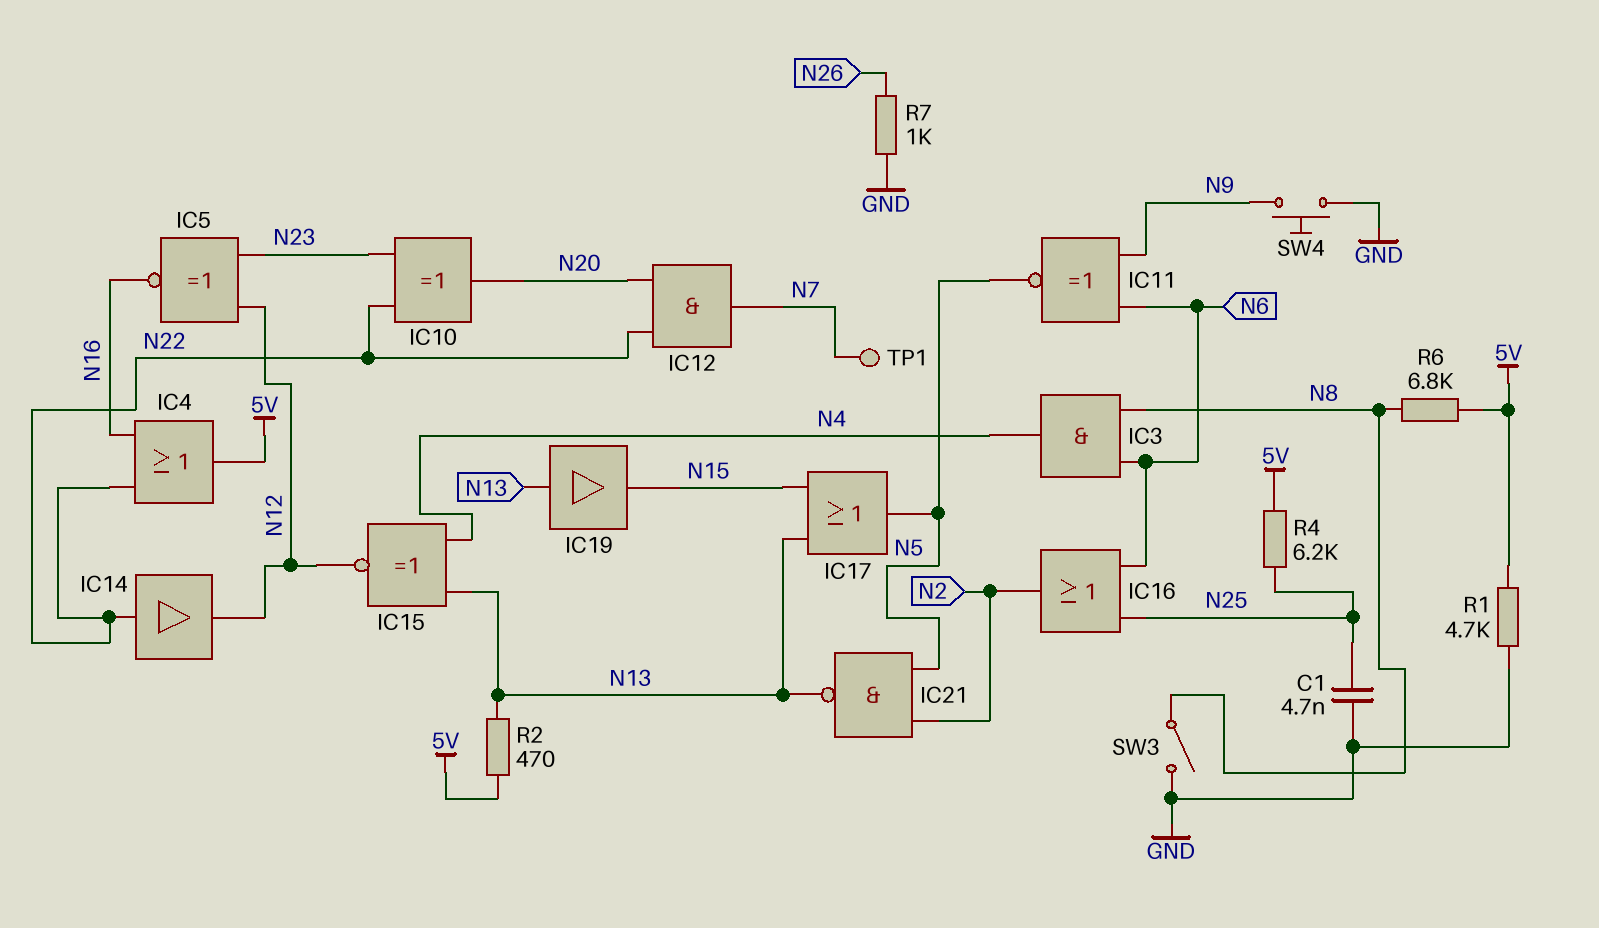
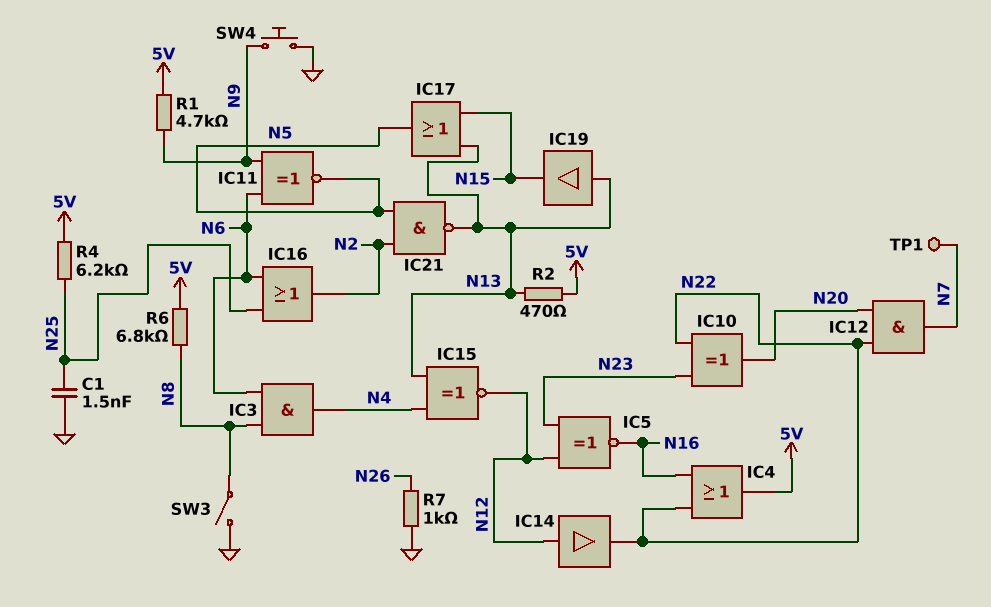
C1: 4.7nF (GND, N25) -> 1.5nF (GND, N25)
IC14: buffer (in N22, out N12) -> buffer (in N12, out N22)
R1: 4.7k (5V, GND) -> 4.7k (5V, N9)

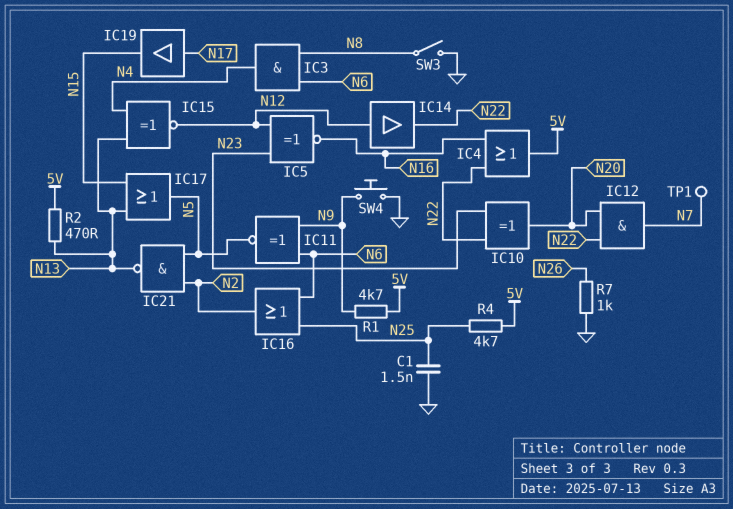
IC19: buffer (in N13, out N15) -> buffer (in N17, out N15)
R4: 6.2k (5V, N25) -> 4.7k (5V, N25)
R6: 6.8k (5V, N8) -> none

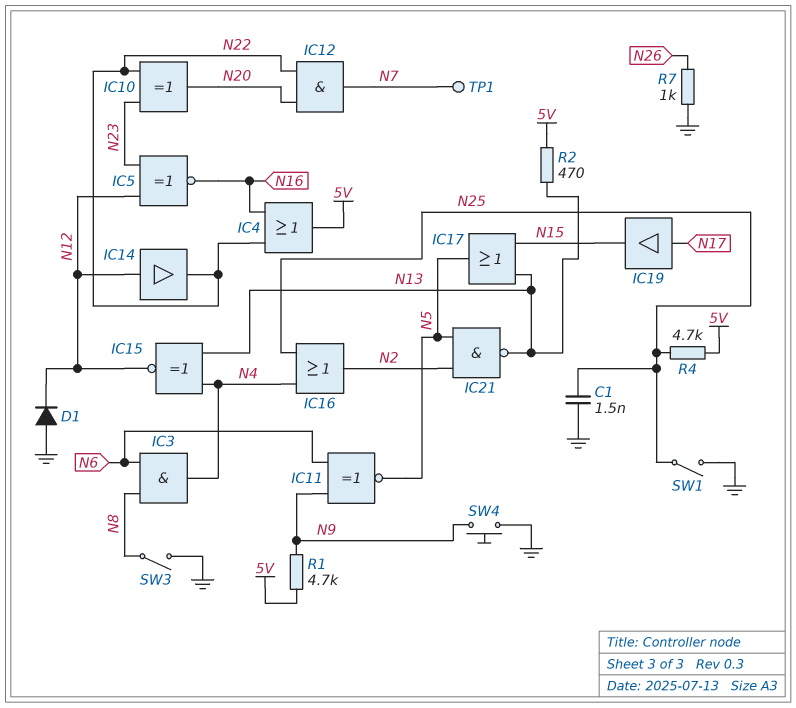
D1: none -> diode (A GND, K N12)
IC16: OR (in N6, in N25, out N2) -> OR (in N4, in N25, out N2)
SW1: none -> switch (GND, N25)

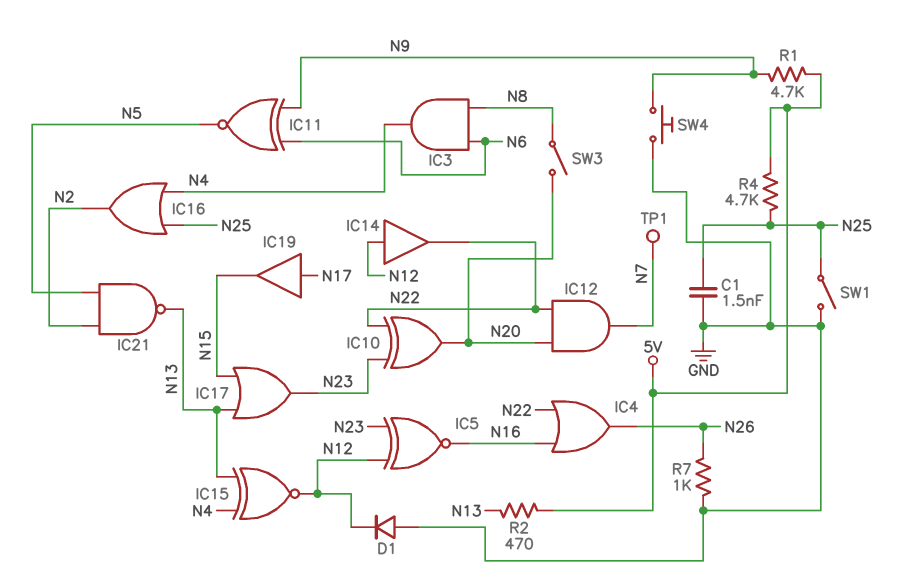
IC4: OR (in N16, in N22, out 5V) -> OR (in N16, in N22, out N26)
IC17: OR (in N13, in N15, out N5) -> OR (in N13, in N15, out N23)
SW3: switch (GND, N8) -> switch (N8, N20)

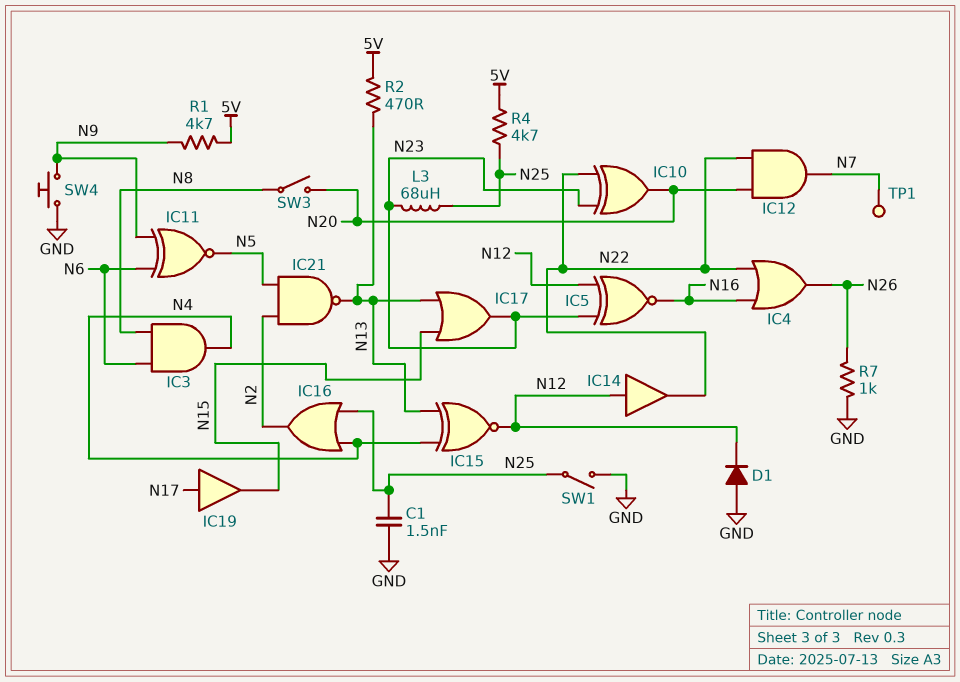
L3: none -> 68uH (N23, N25)

